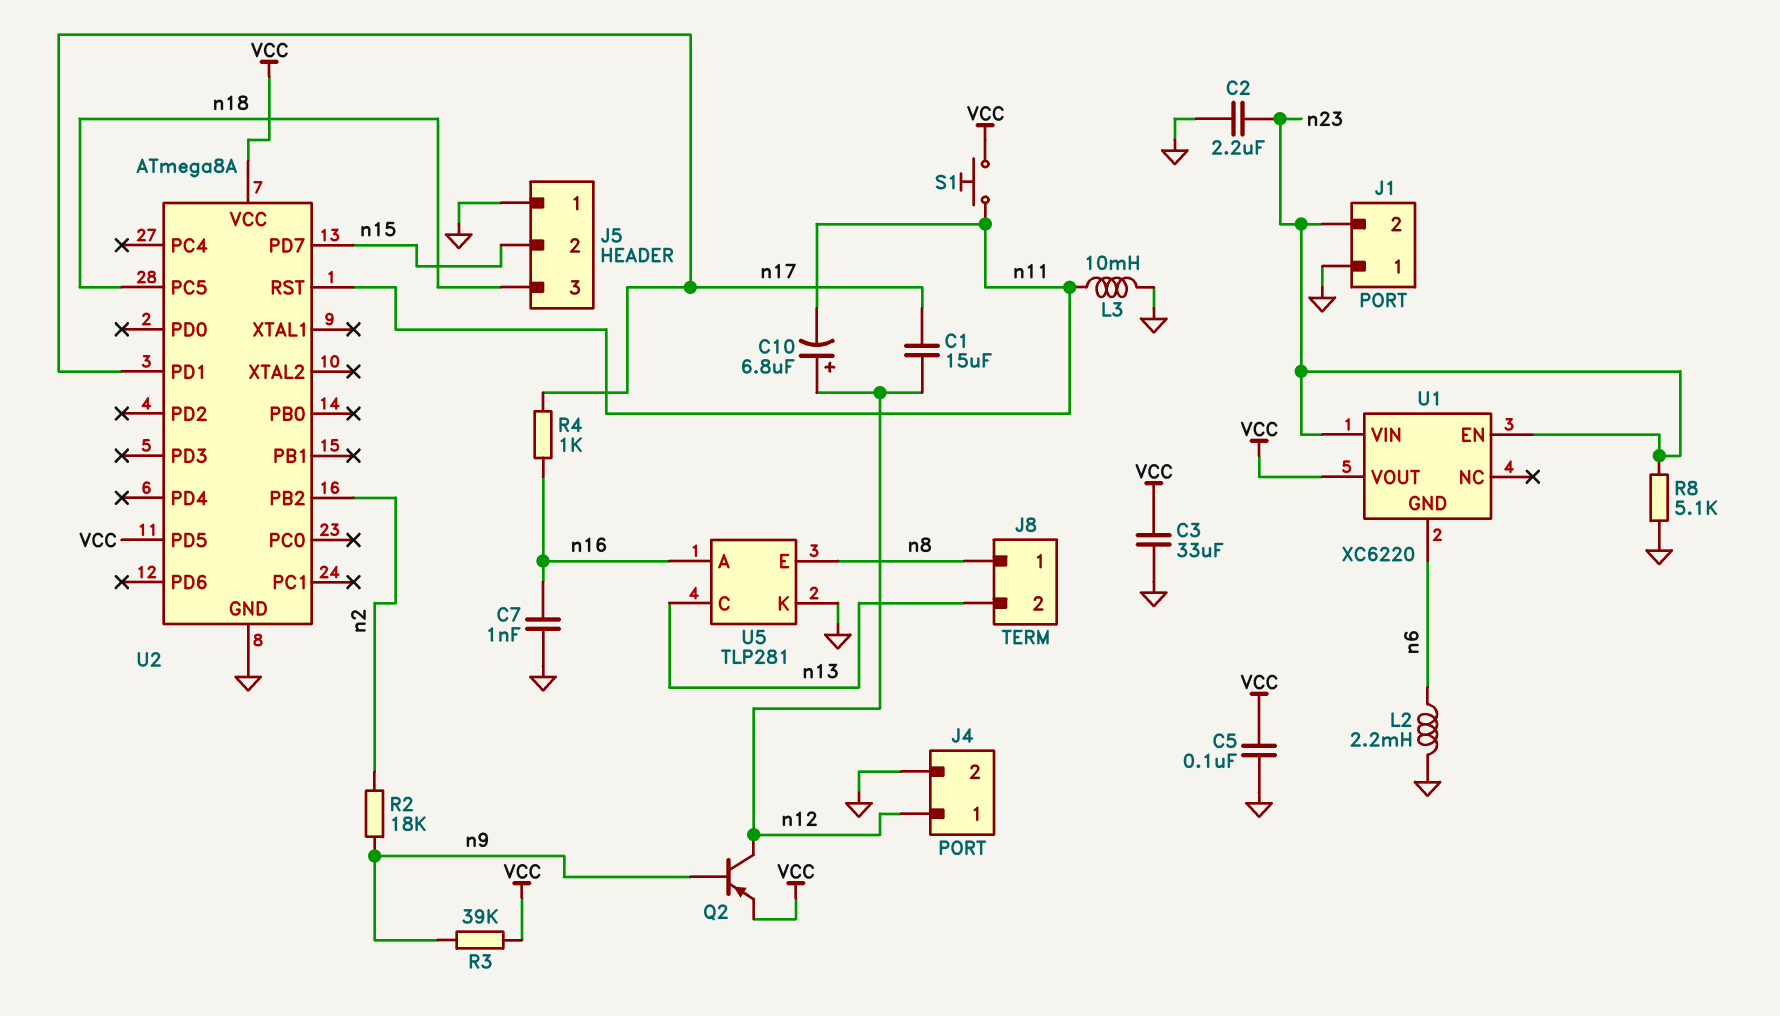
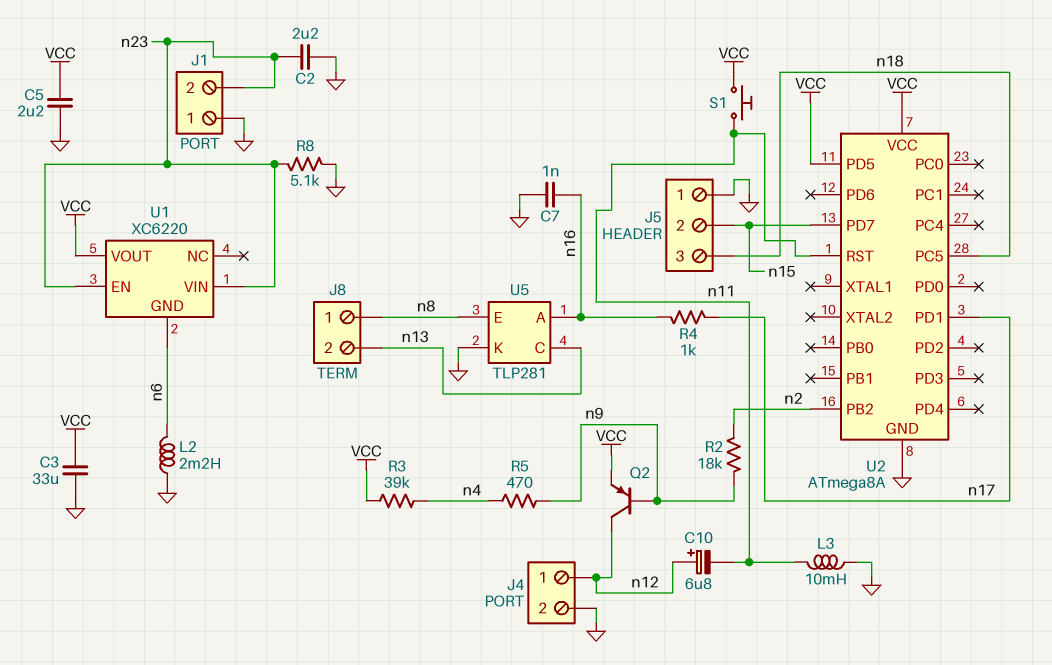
C1: 15uF (n12, n17) -> none
C5: 100nF (GND, VCC) -> 2.2uF (GND, VCC)
R3: 39k (VCC, n9) -> 39k (VCC, n4)
R5: none -> 470 (n4, n9)

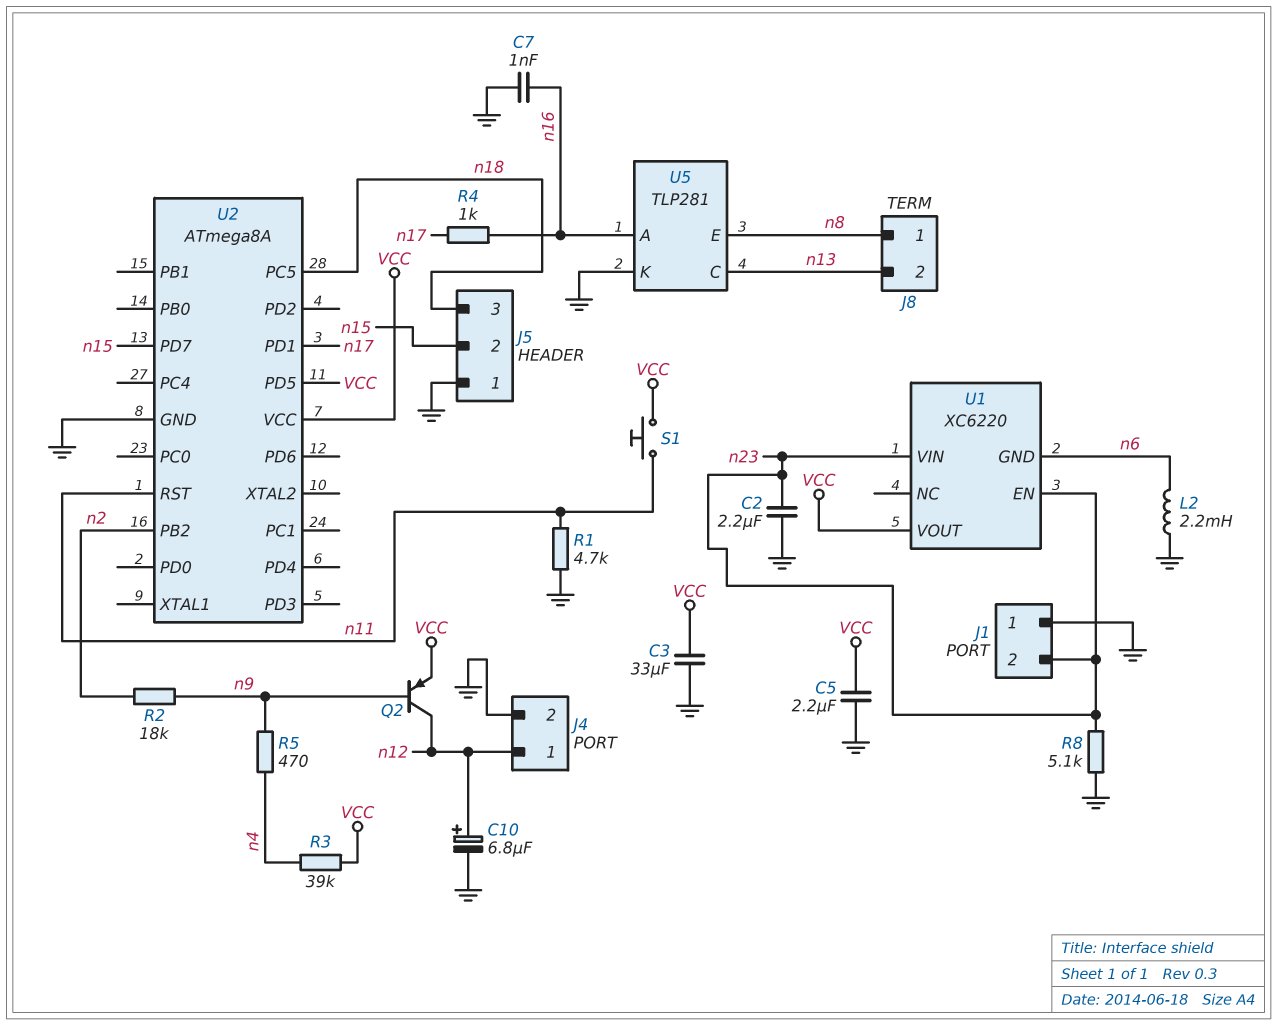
C10: 6.8uF (plus n12, minus n11) -> 6.8uF (plus n12, minus GND)
L3: 10mH (GND, n11) -> none
R1: none -> 4.7k (GND, n11)

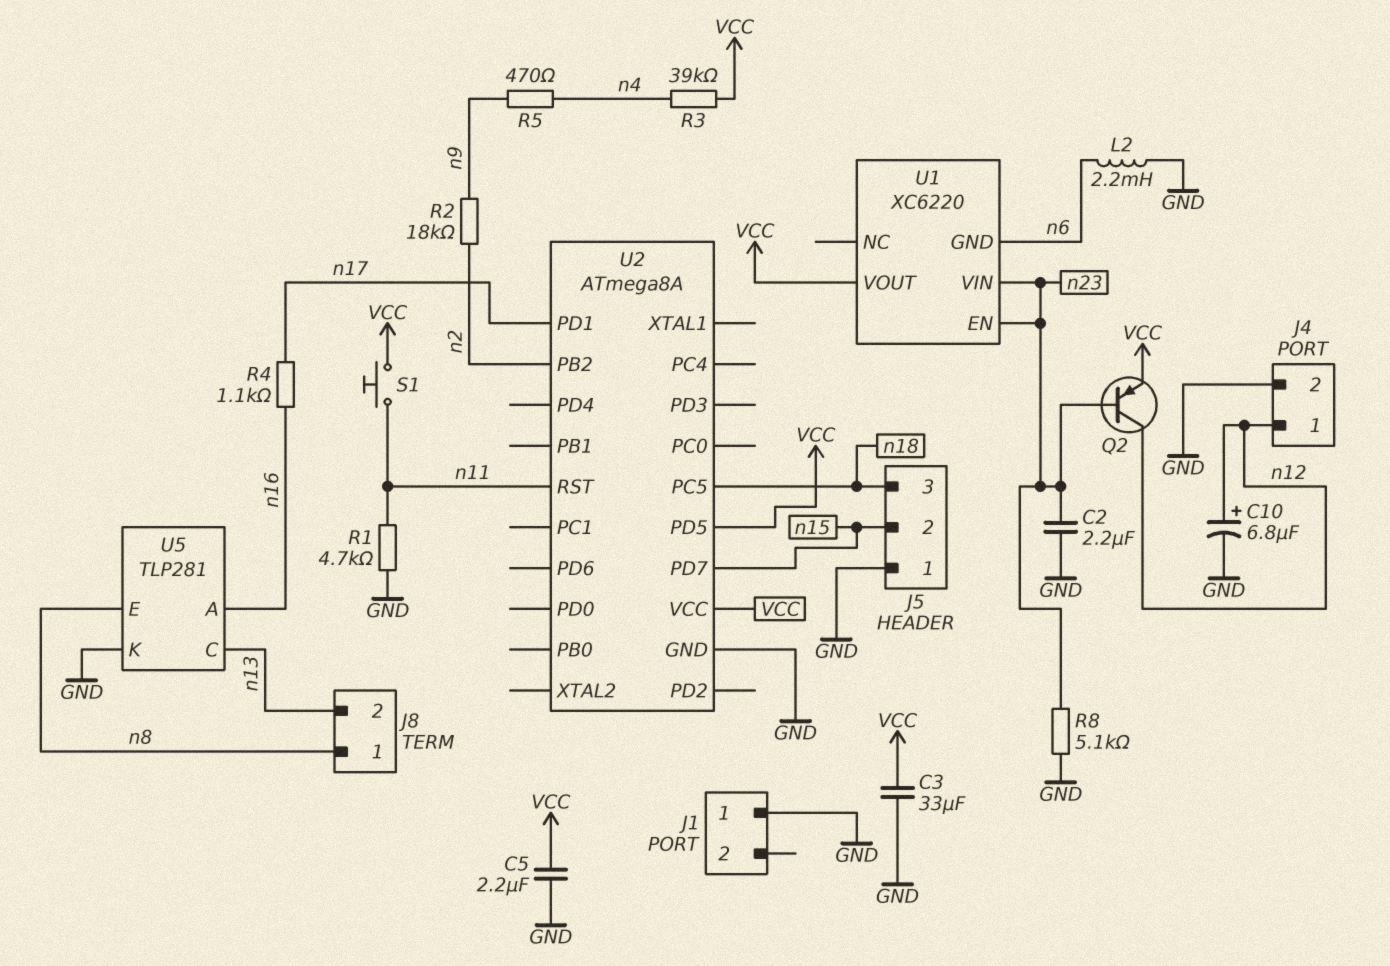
C7: 1nF (GND, n16) -> none
J1 pin 2: n23 -> none
Q2: PNP (B n9, C n12, E VCC) -> PNP (B n23, C n12, E VCC)
R4: 1k (n16, n17) -> 1.1k (n16, n17)

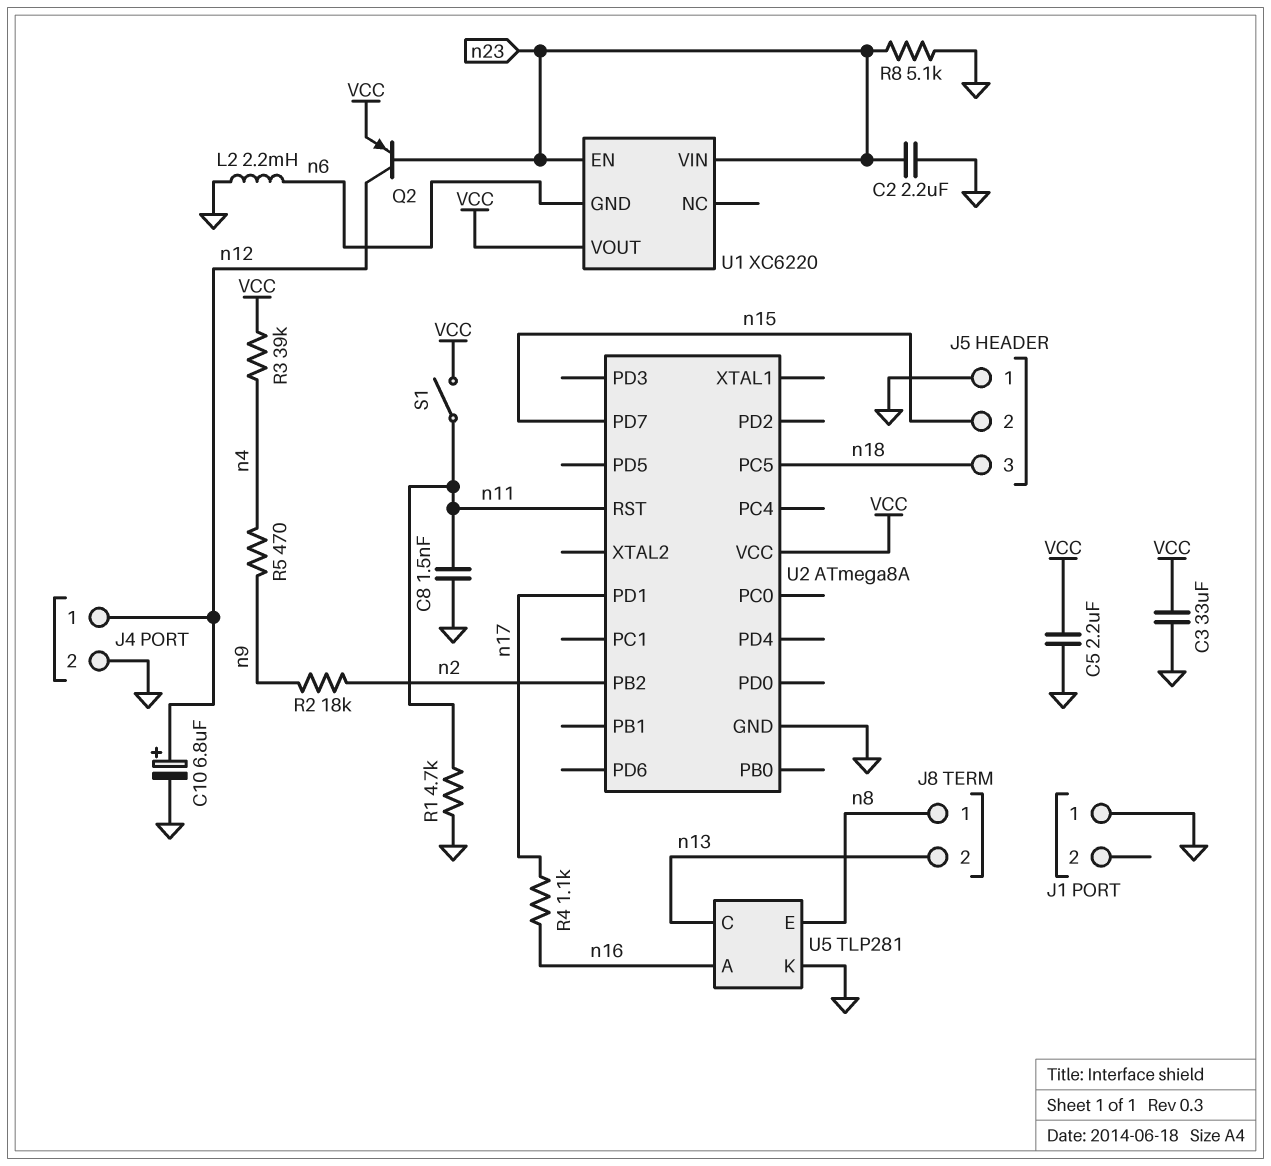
C8: none -> 1.5nF (GND, n11)
S1: button (VCC, n11) -> switch (VCC, n11)
U2 pin PD5: VCC -> none

